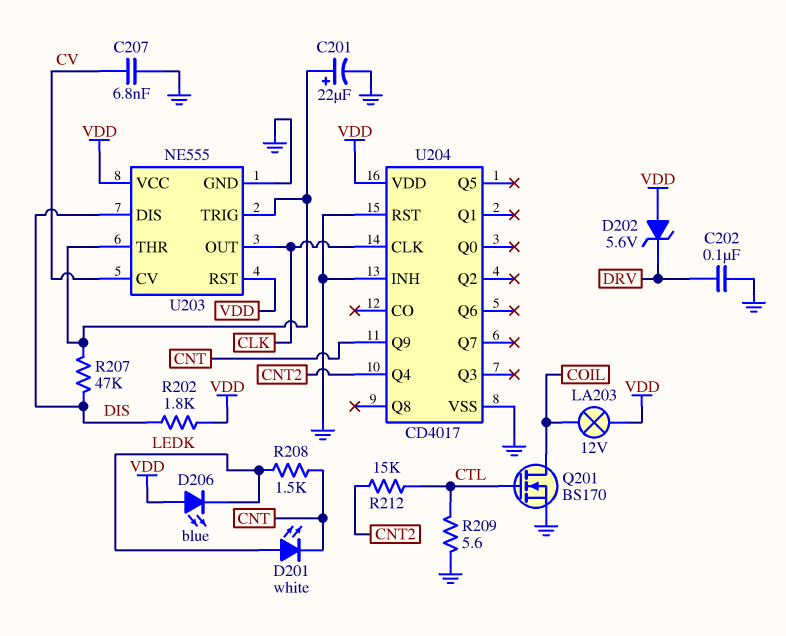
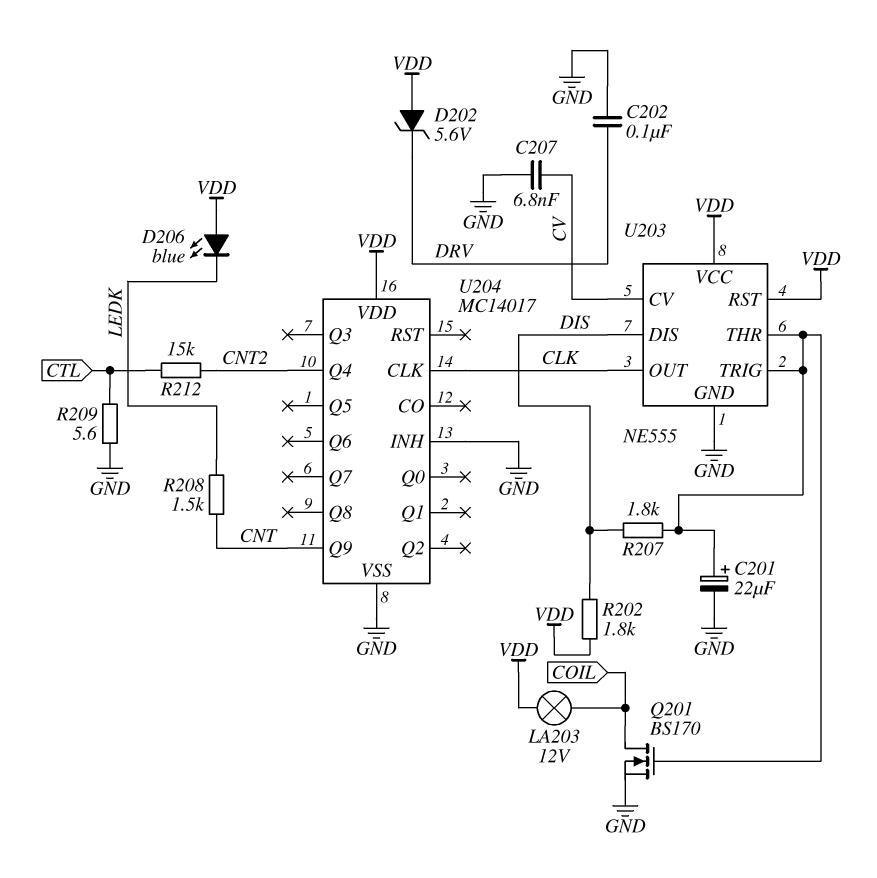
D201: LED white (A LEDK, K CNT) -> none
Q201: NMOS BS170 (G CTL, D COIL, S GND) -> NMOS BS170 (G U203/THR, D COIL, S GND)
R207: 47k (DIS, U203/THR) -> 1.8k (DIS, U203/THR)
U204: CD4017 -> MC14017
U204 pin RST: GND -> none

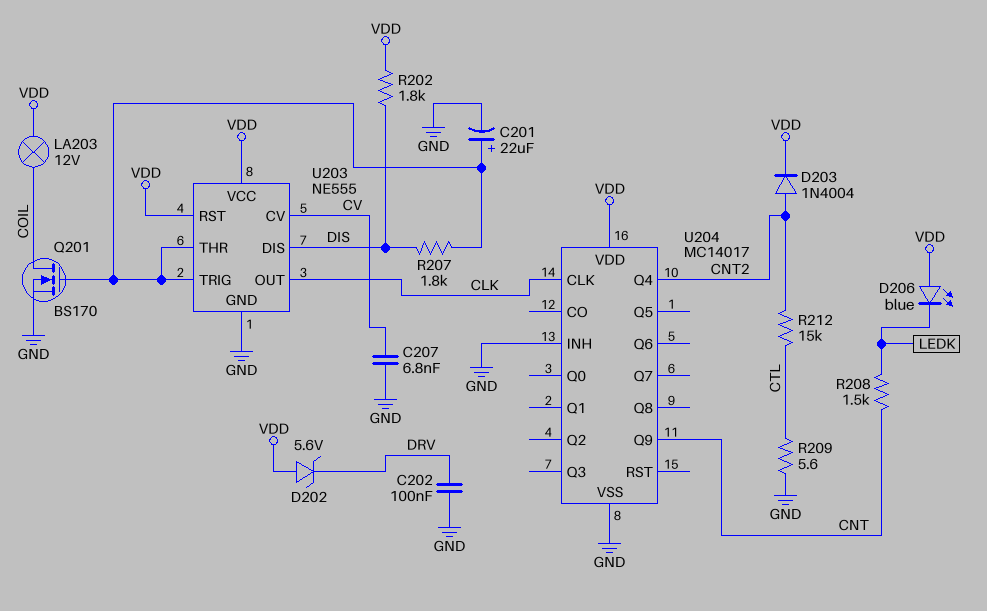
D203: none -> diode 1N4004 (A CNT2, K VDD)

